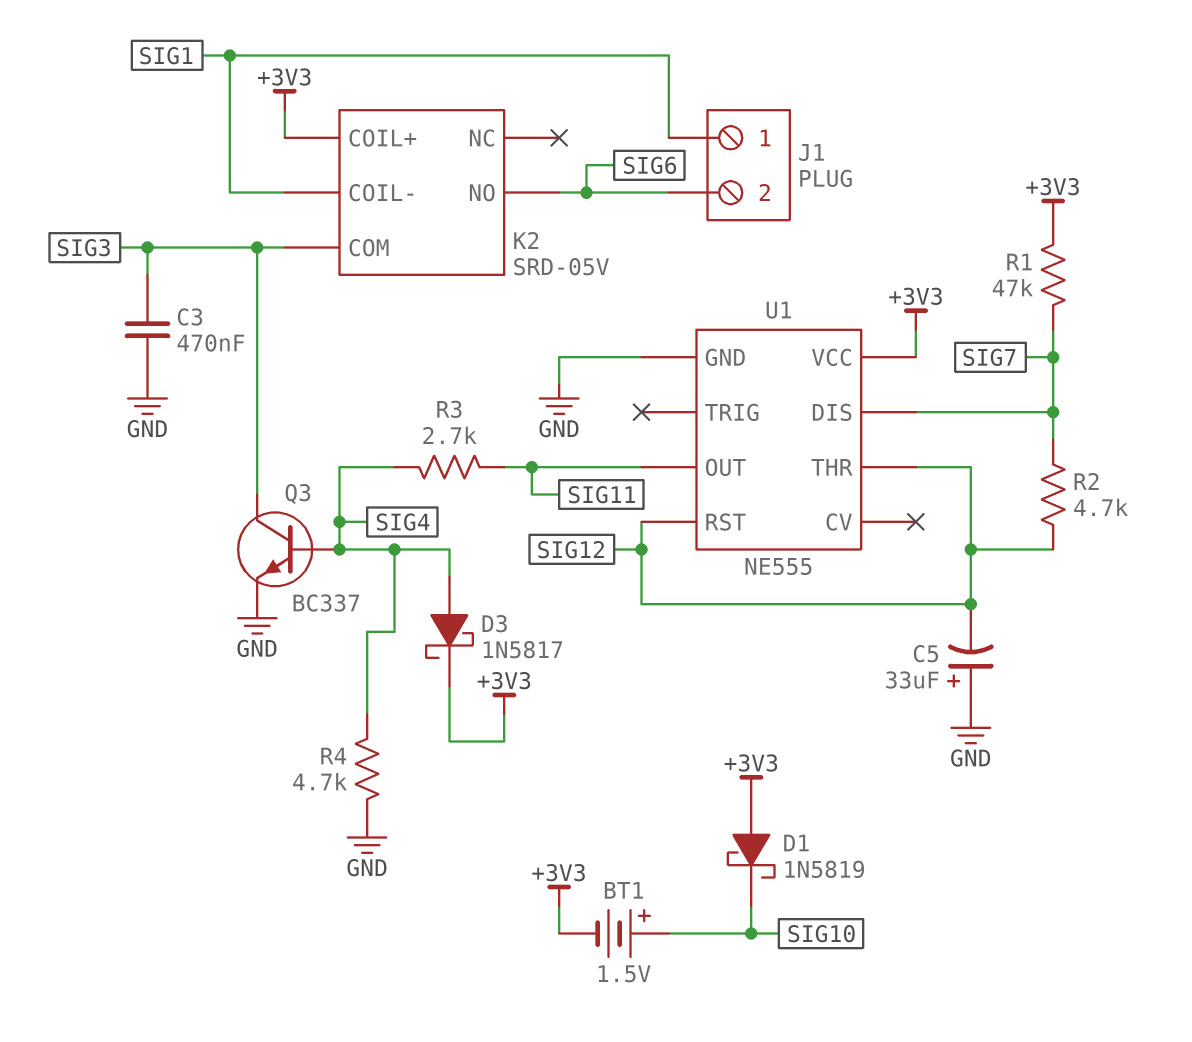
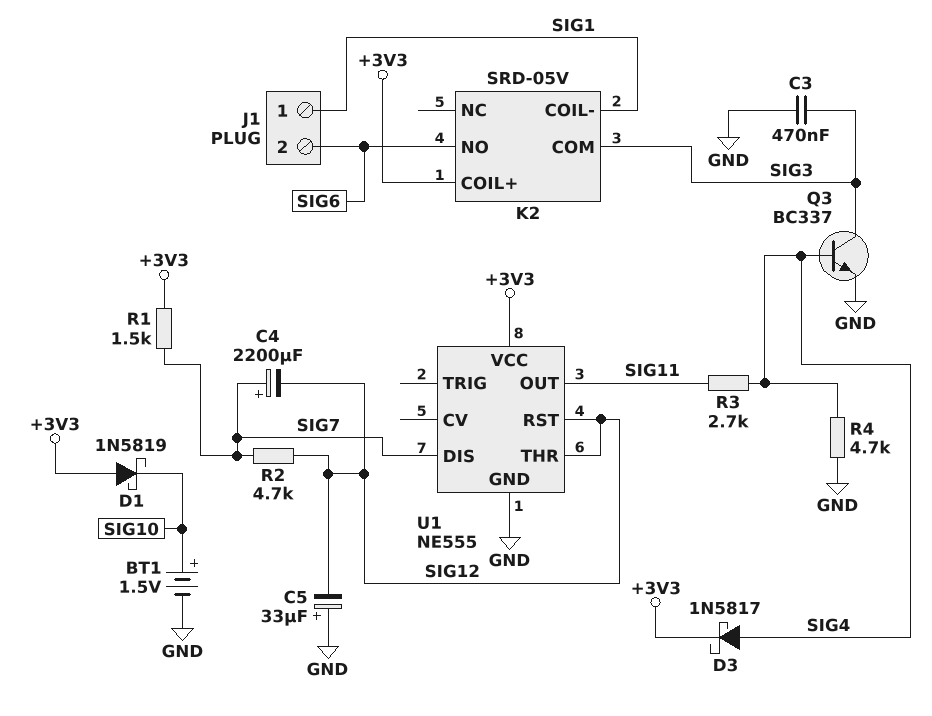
BT1: 1.5V (plus SIG10, minus +3V3) -> 1.5V (plus SIG10, minus GND)
C4: none -> 2200uF (plus SIG7, minus SIG12)
R1: 47k (+3V3, SIG7) -> 1.5k (+3V3, SIG7)

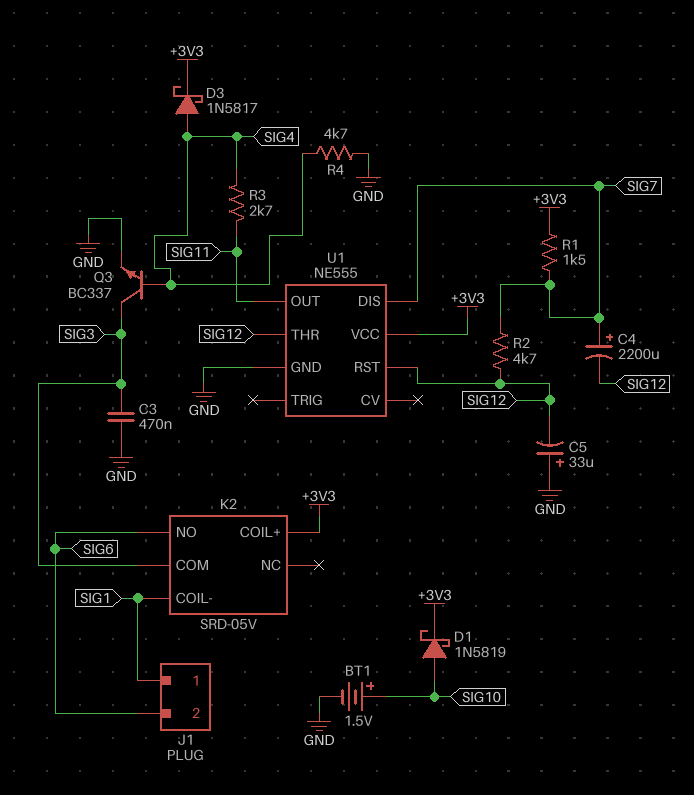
D1: schottky 1N5819 (A +3V3, K SIG10) -> schottky 1N5819 (A SIG10, K +3V3)

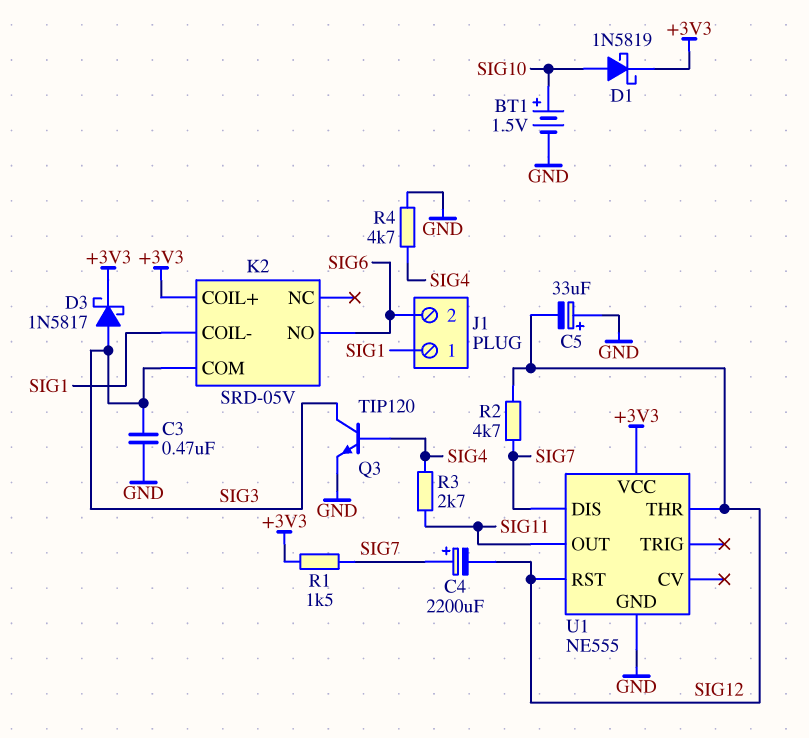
D3: schottky 1N5817 (A SIG4, K +3V3) -> schottky 1N5817 (A SIG3, K +3V3)
Q3: NPN BC337 (B SIG4, C SIG3, E GND) -> NPN TIP120 (B SIG4, C SIG3, E GND)

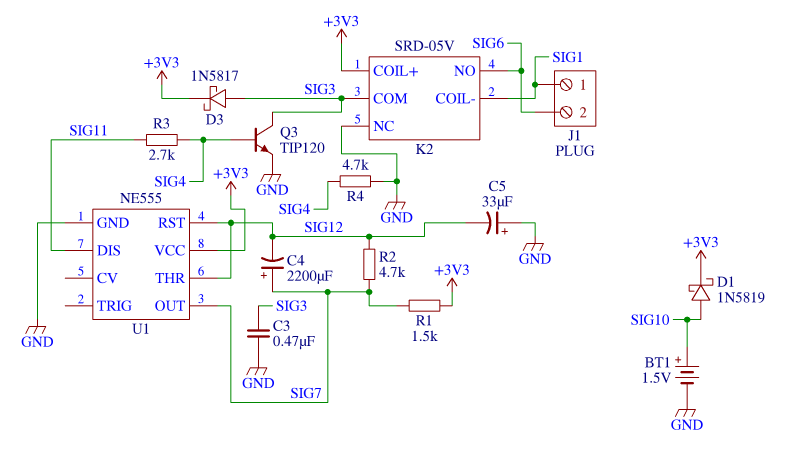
K2 pin NC: none -> GND
U1 pin DIS: SIG7 -> SIG11
U1 pin OUT: SIG11 -> SIG7

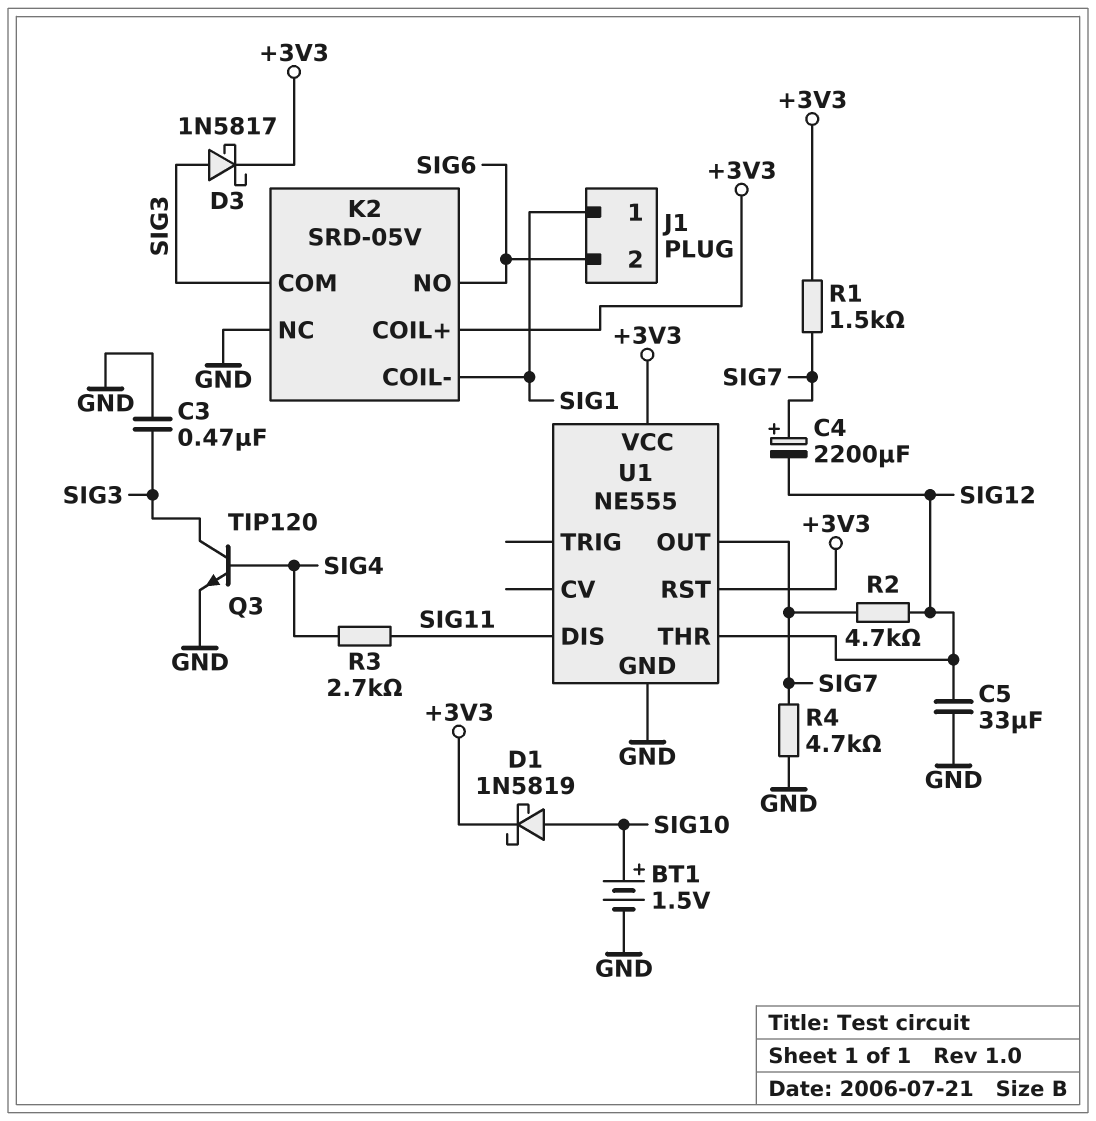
C5: 33uF (plus GND, minus SIG12) -> 33uF (GND, SIG12)
R4: 4.7k (GND, SIG4) -> 4.7k (GND, SIG7)
U1 pin RST: SIG12 -> +3V3

